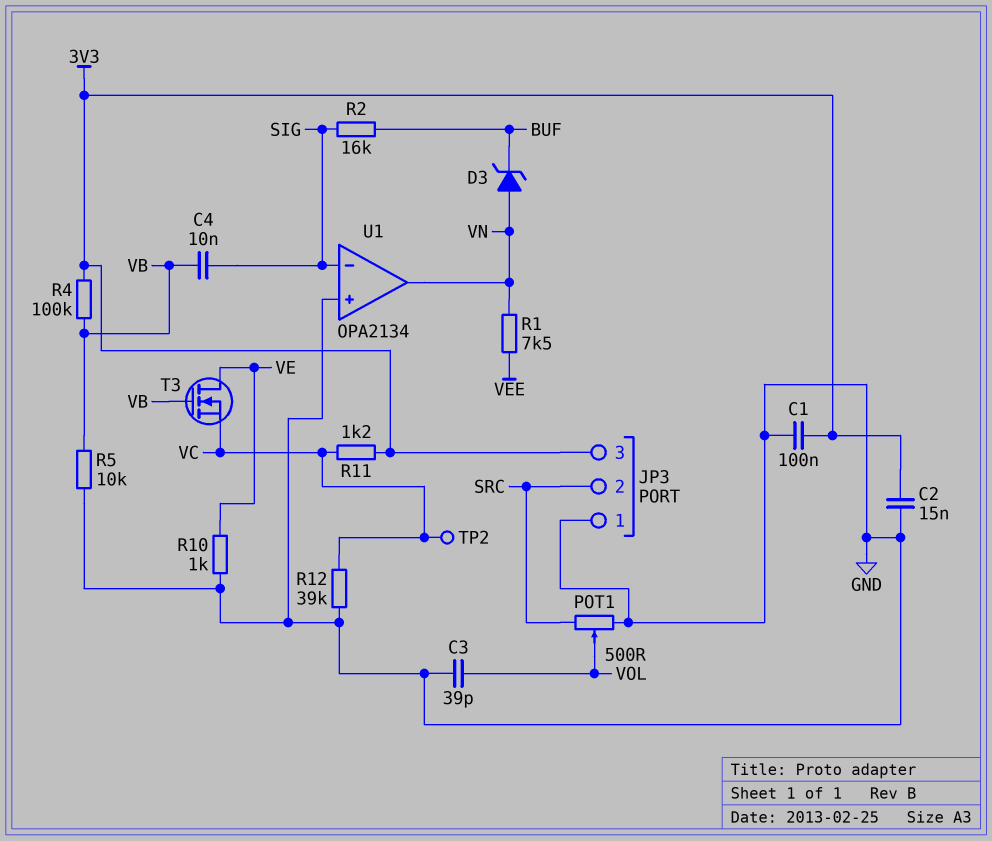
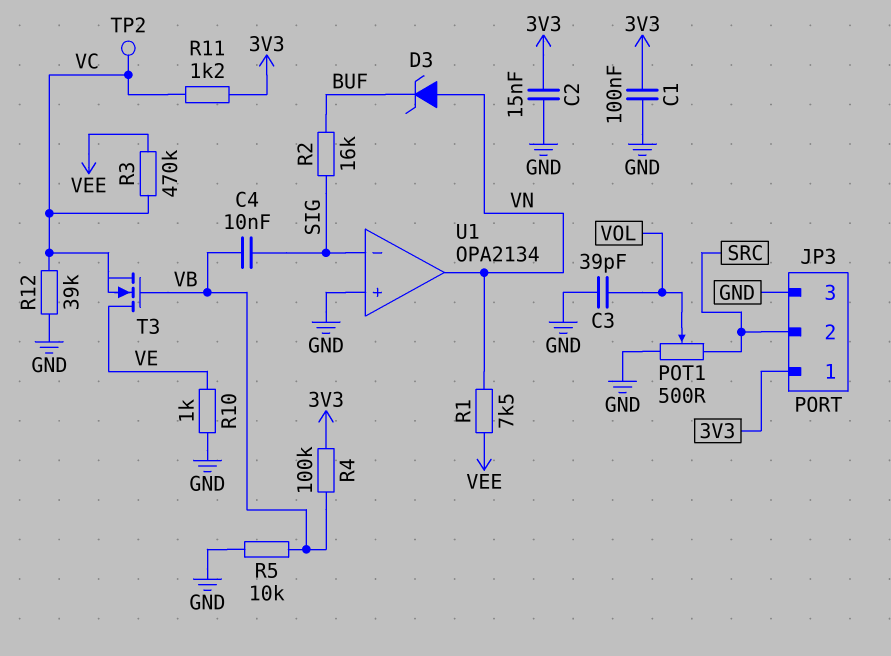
JP3 pin 1: GND -> 3V3
JP3 pin 3: 3V3 -> GND
R3: none -> 470k (VC, VEE)

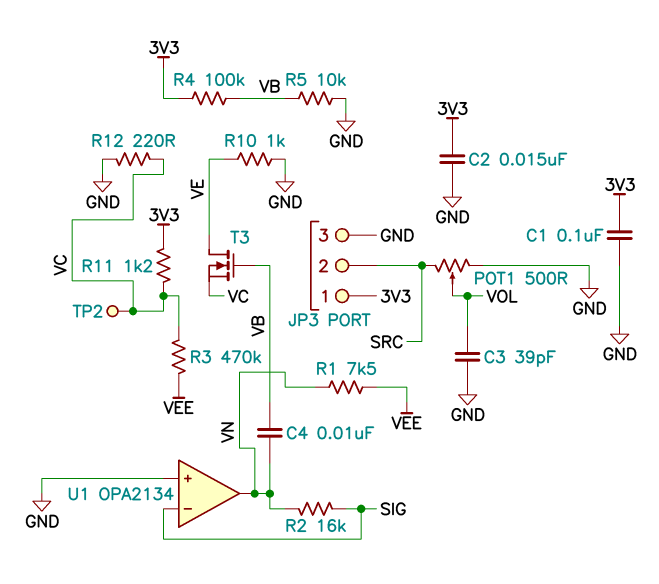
C4: 10nF (SIG, VB) -> 10nF (VB, VN)
D3: zener (A VN, K BUF) -> none
R2: 16k (BUF, SIG) -> 16k (SIG, VN)
R12: 39k (GND, VC) -> 220 (GND, VC)

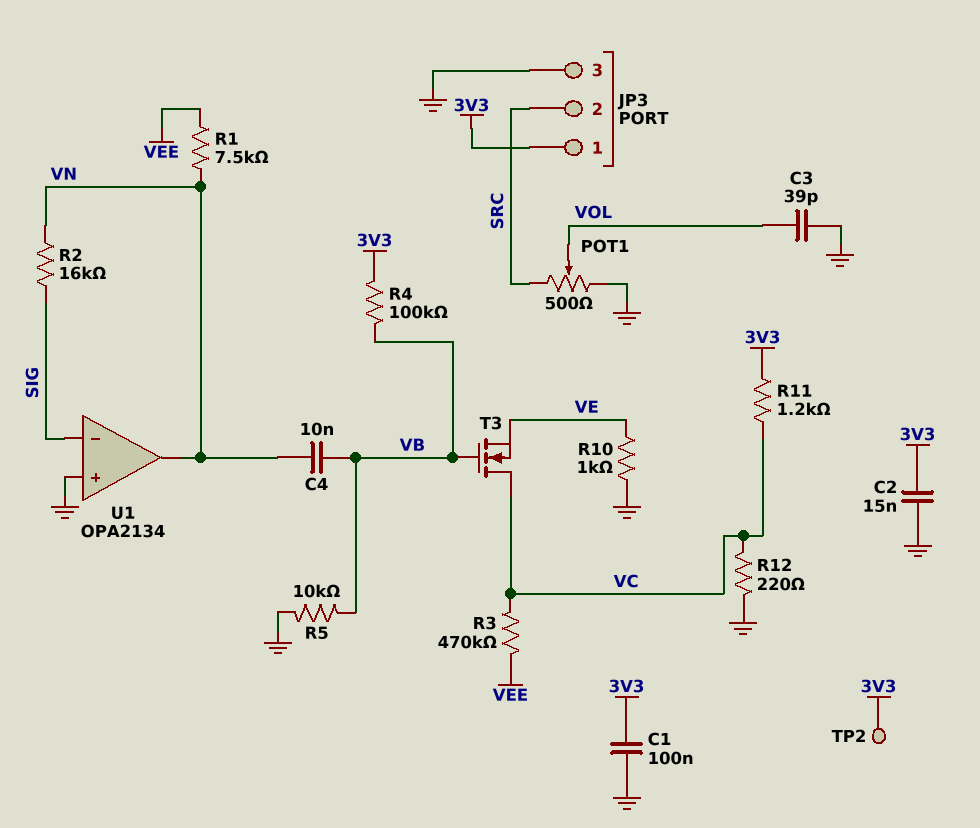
T3: NMOS (G VB, D VE, S VC) -> NMOS (G VB, D VC, S VE)
TP2: test point (VC) -> test point (3V3)

